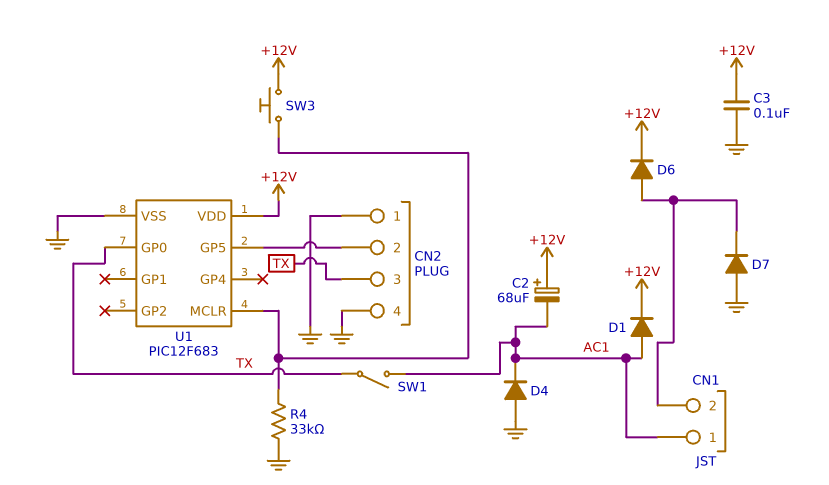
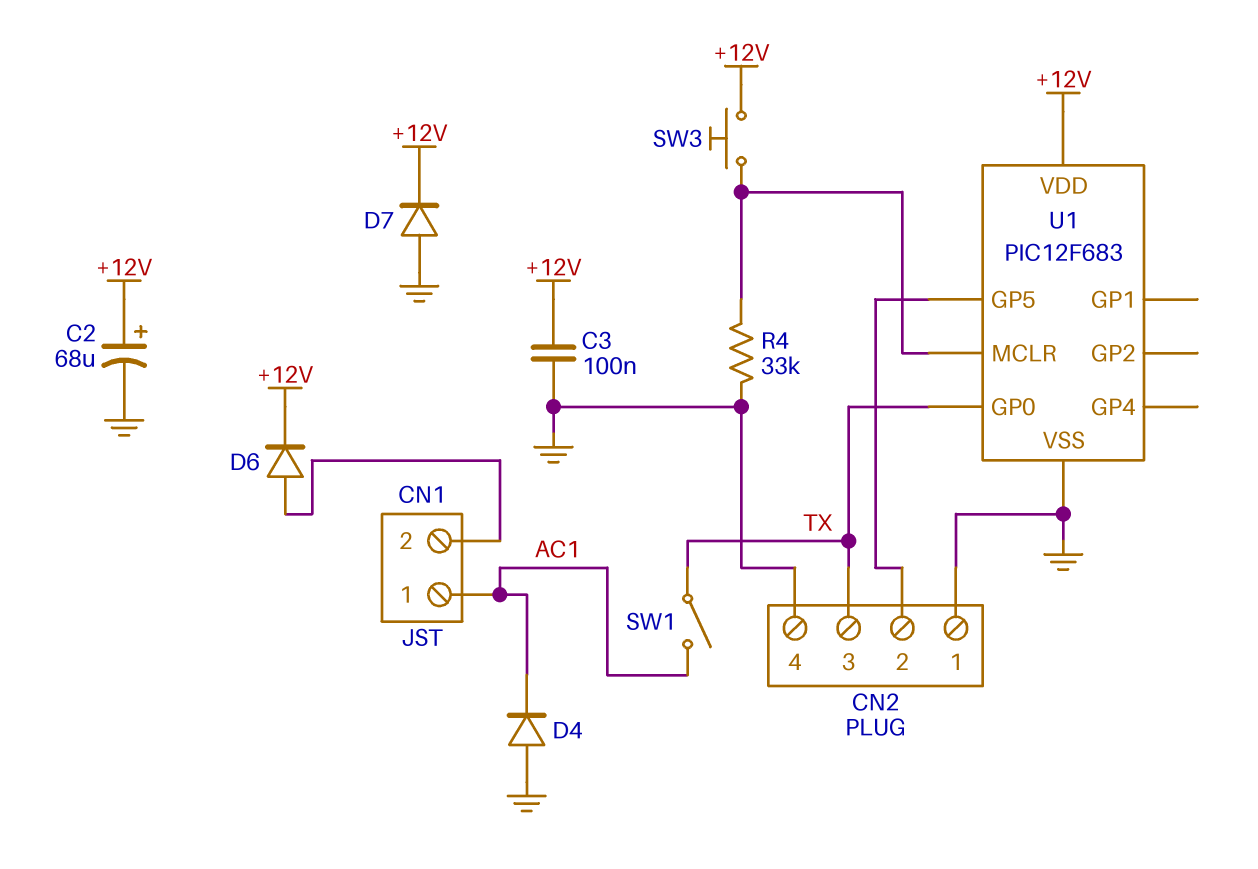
C2: 68uF (plus +12V, minus AC1) -> 68uF (plus +12V, minus GND)
D1: diode (A AC1, K +12V) -> none
D7: diode (A GND, K CN1/2) -> diode (A GND, K +12V)

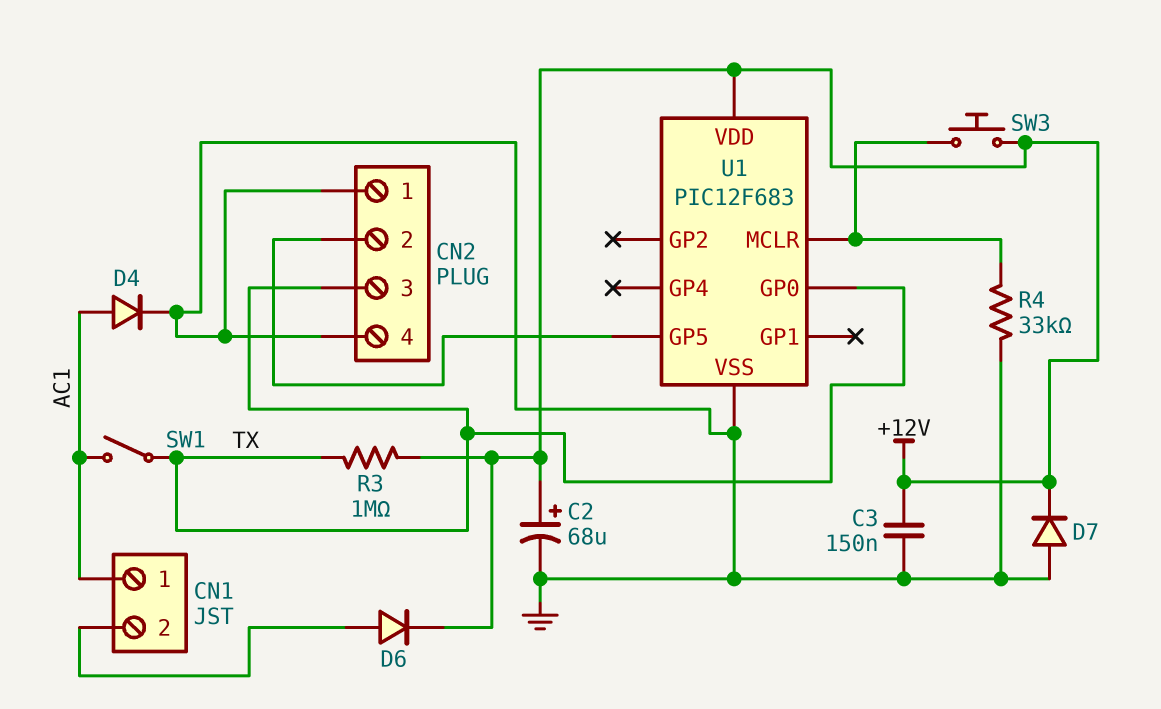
C3: 100nF (+12V, GND) -> 150nF (+12V, GND)
D4: diode (A GND, K AC1) -> diode (A AC1, K GND)
R3: none -> 1M (+12V, TX)

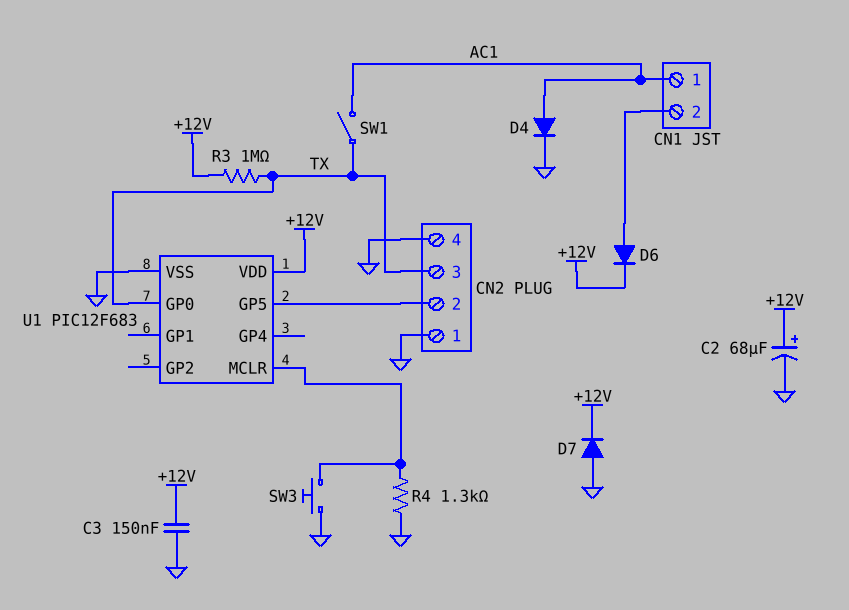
R4: 33k (GND, U1/MCLR) -> 1.3k (GND, U1/MCLR)
SW3: button (+12V, U1/MCLR) -> button (GND, U1/MCLR)

